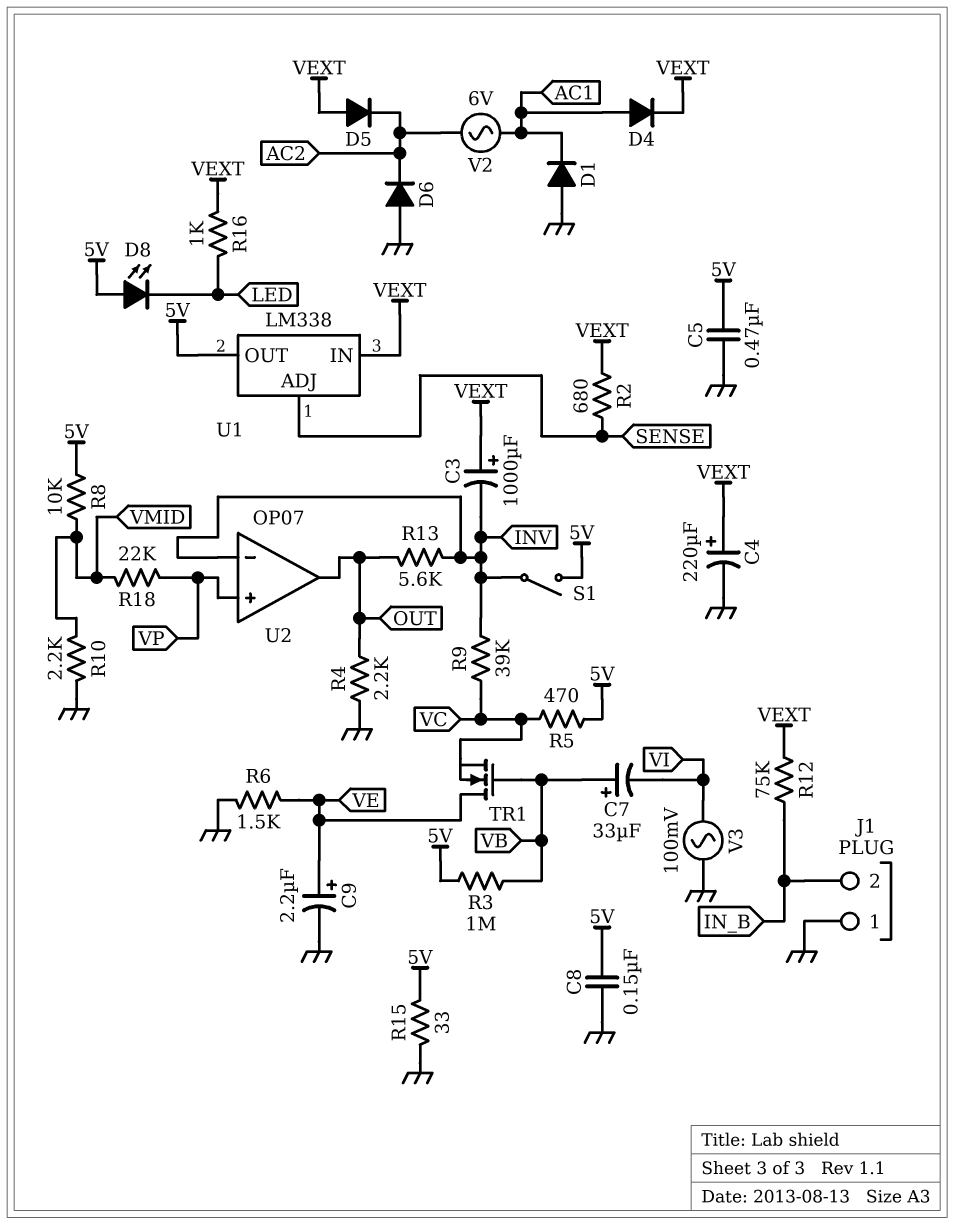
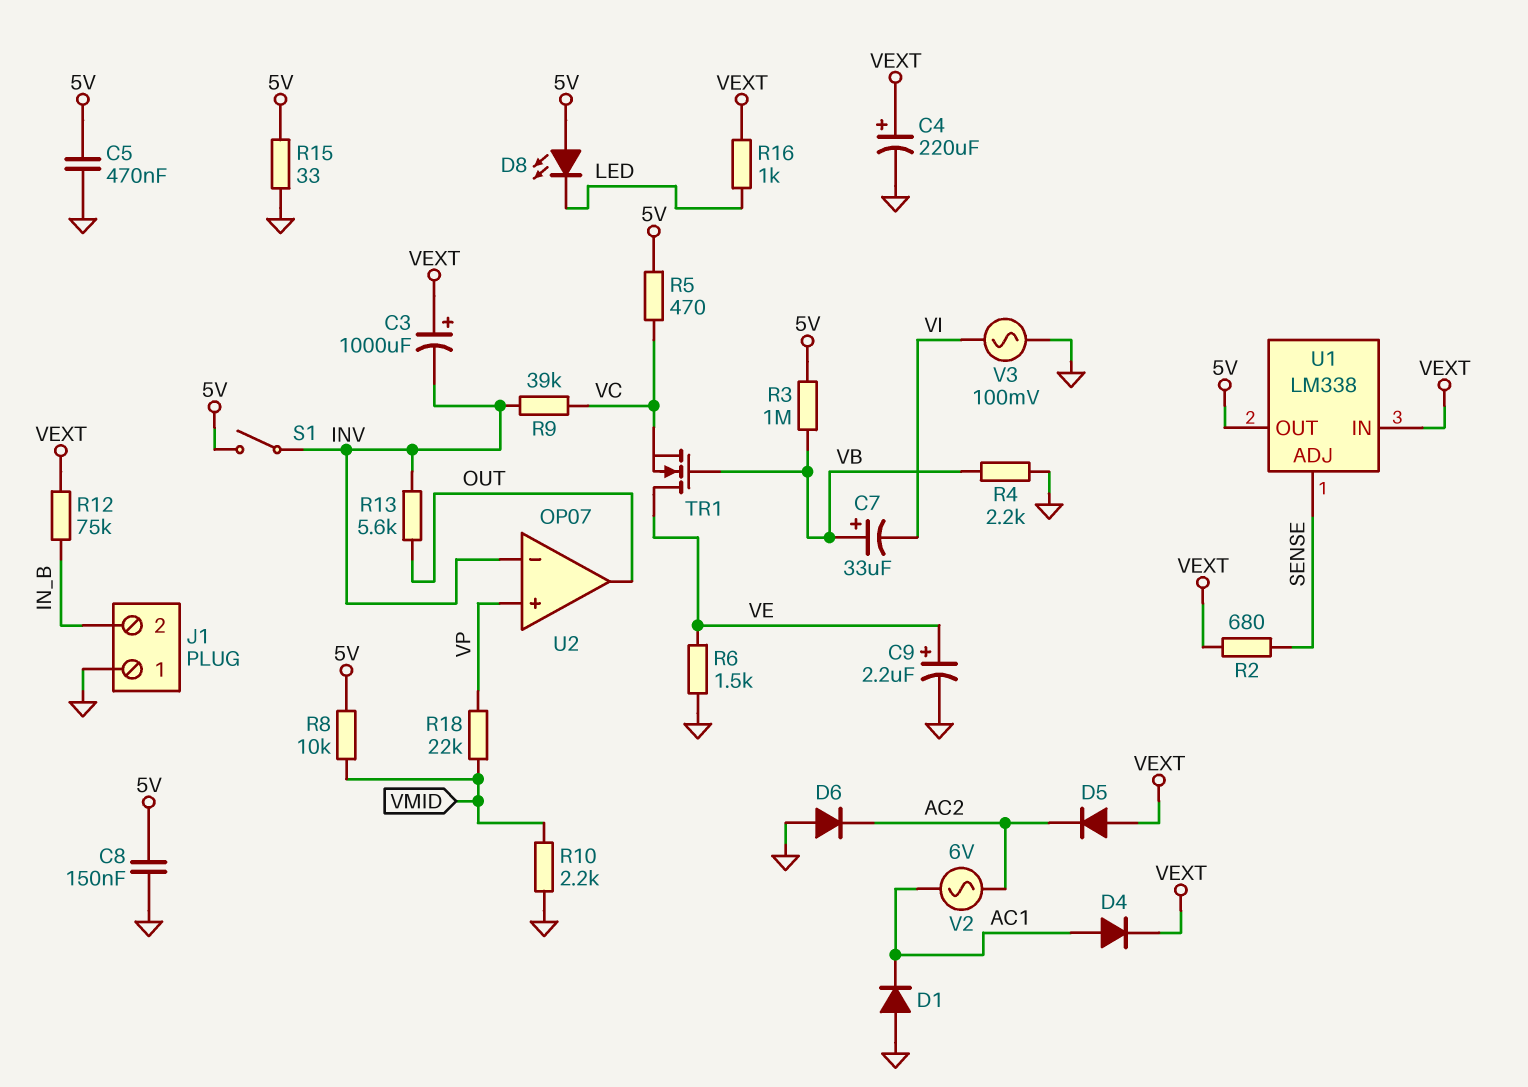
R4: 2.2k (GND, OUT) -> 2.2k (GND, VB)

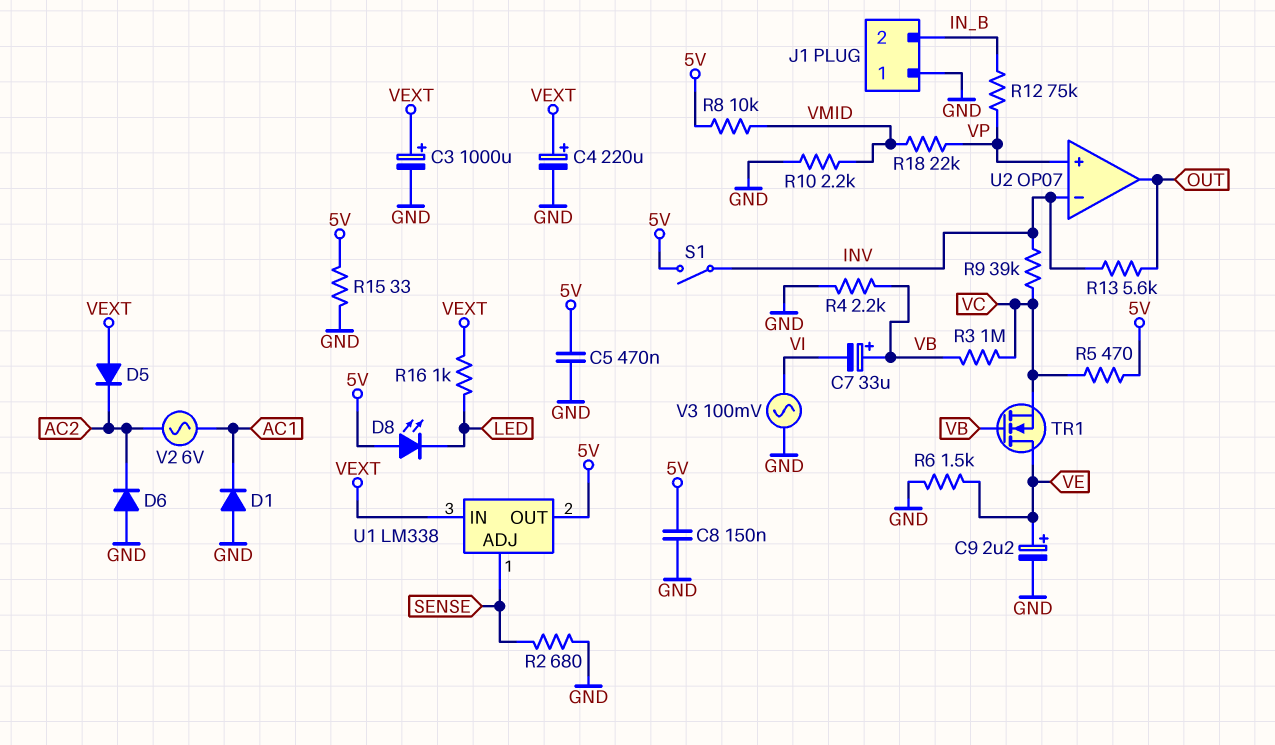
C3: 1000uF (plus VEXT, minus INV) -> 1000uF (plus VEXT, minus GND)
D4: diode (A AC1, K VEXT) -> none
R2: 680 (SENSE, VEXT) -> 680 (GND, SENSE)
R3: 1M (5V, VB) -> 1M (VB, VC)
R12: 75k (IN_B, VEXT) -> 75k (IN_B, VP)

